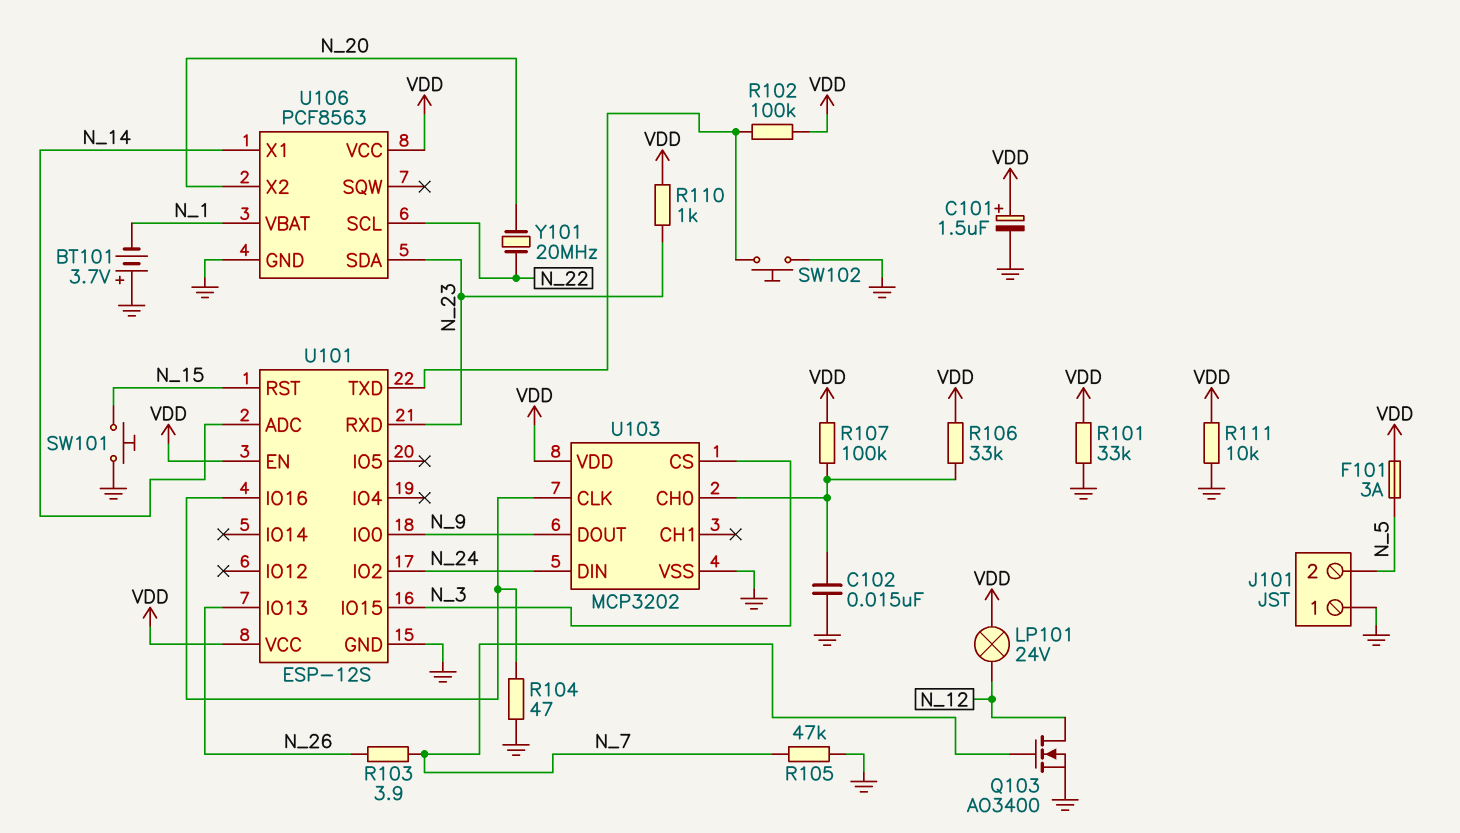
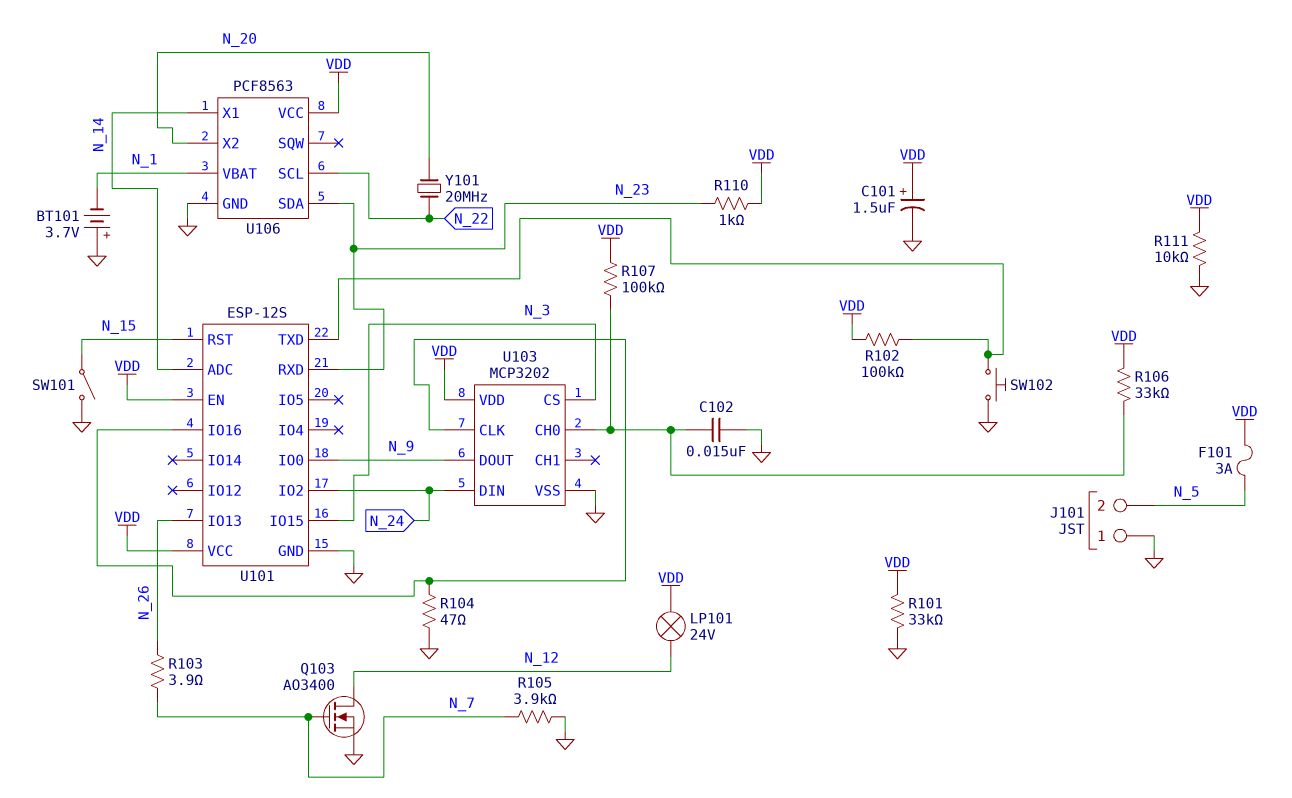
R105: 47k (GND, N_7) -> 3.9k (GND, N_7)
SW101: button (GND, N_15) -> switch (GND, N_15)

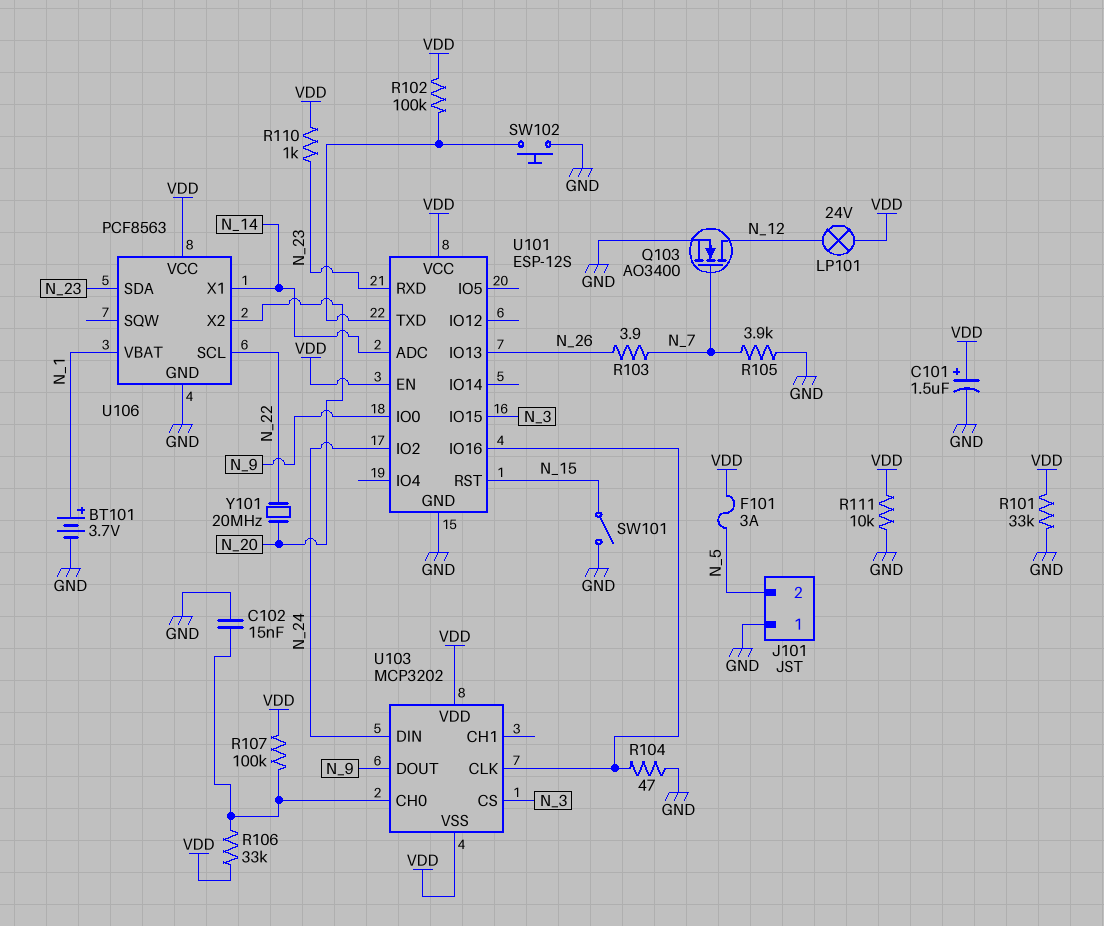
BT101: 3.7V (plus GND, minus N_1) -> 3.7V (plus N_1, minus GND)
U103 pin VSS: GND -> VDD

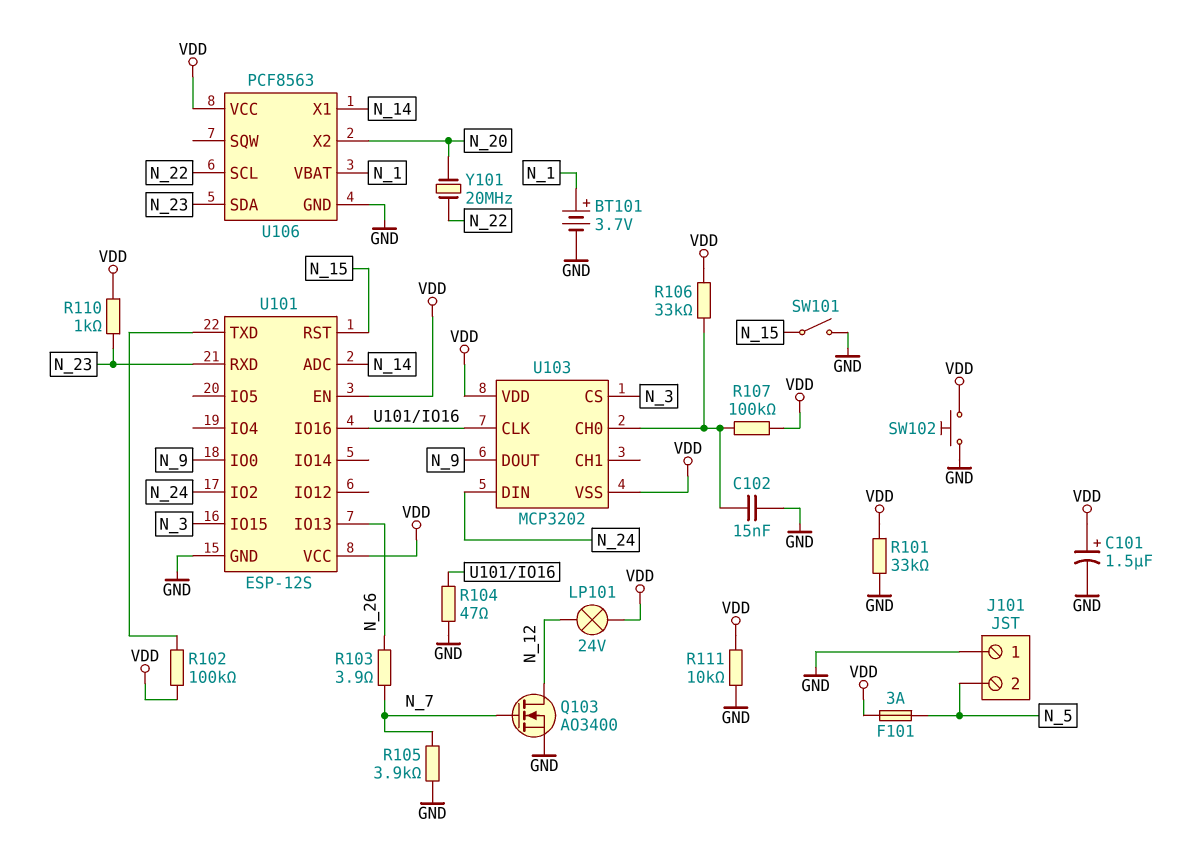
SW102: button (GND, U101/TXD) -> button (GND, VDD)

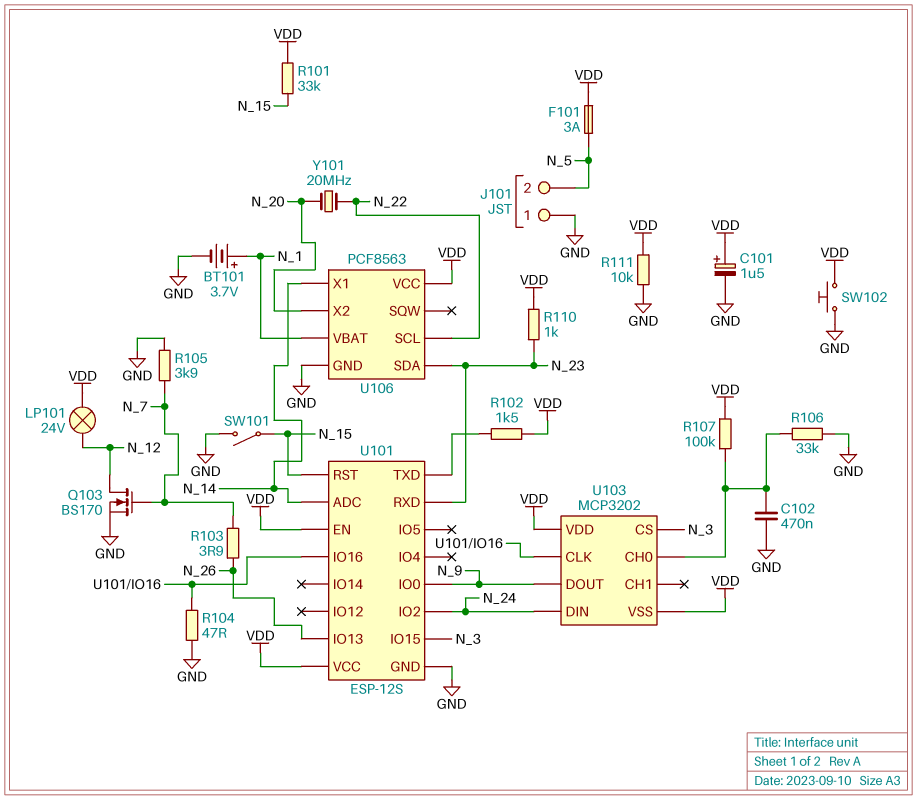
C102: 15nF (GND, U103/CH0) -> 470nF (GND, U103/CH0)
Q103: NMOS AO3400 (G N_7, D N_12, S GND) -> NMOS BS170 (G N_7, D N_12, S GND)
R101: 33k (GND, VDD) -> 33k (N_15, VDD)
R102: 100k (U101/TXD, VDD) -> 1.5k (U101/TXD, VDD)
R106: 33k (U103/CH0, VDD) -> 33k (GND, U103/CH0)

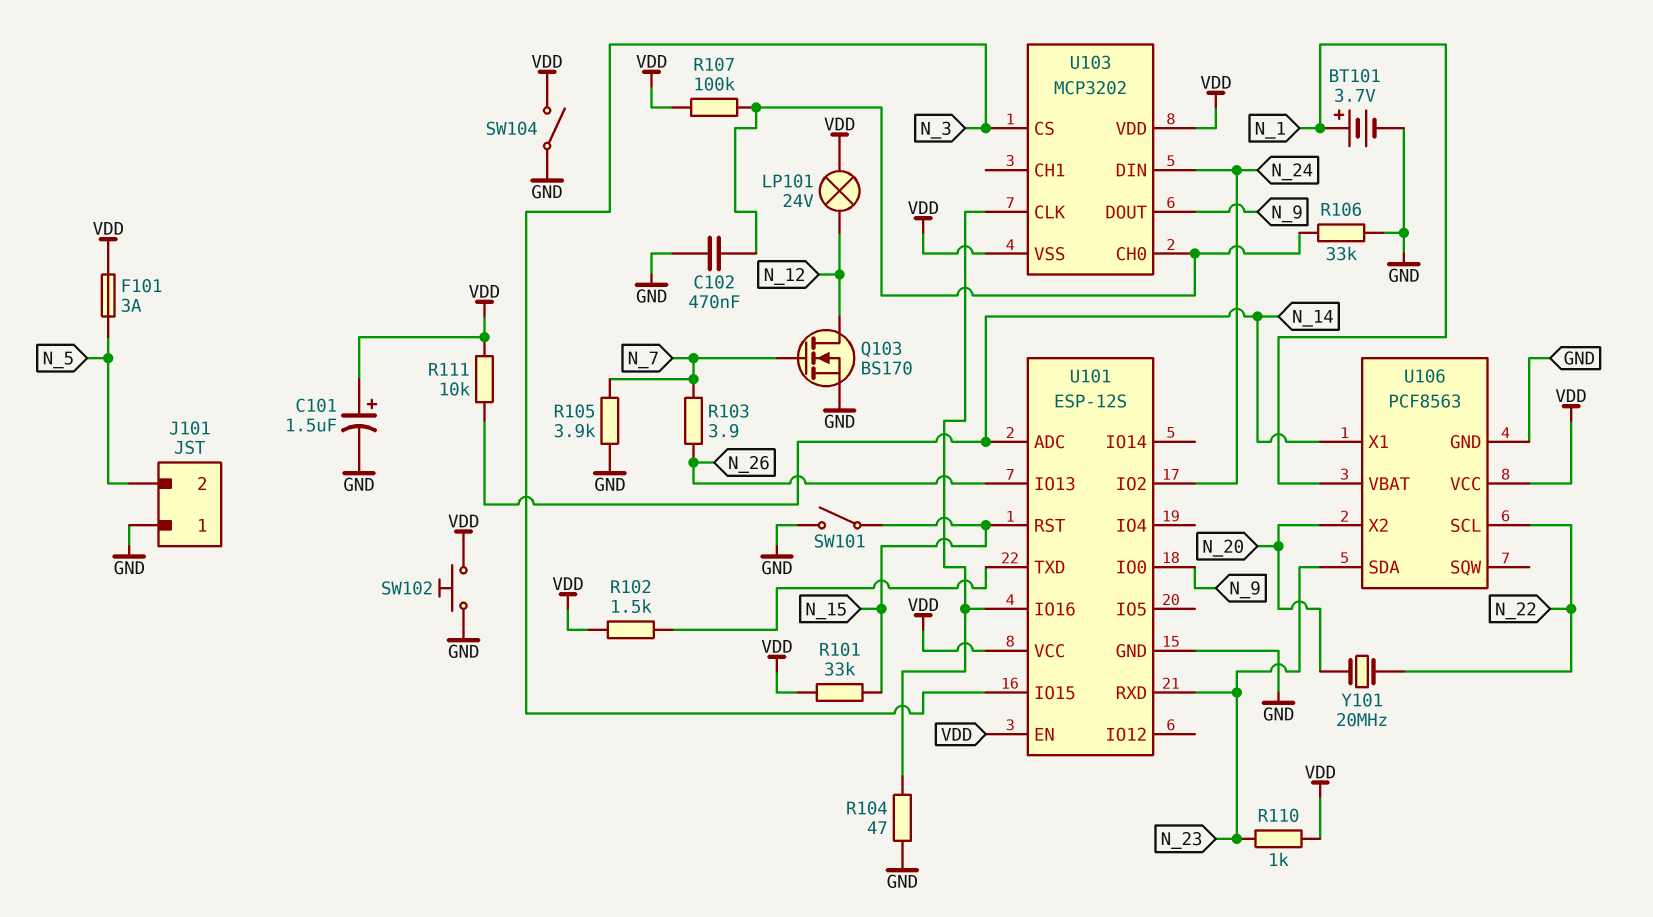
R111: 10k (GND, VDD) -> 10k (N_14, VDD)
SW104: none -> switch (GND, VDD)

